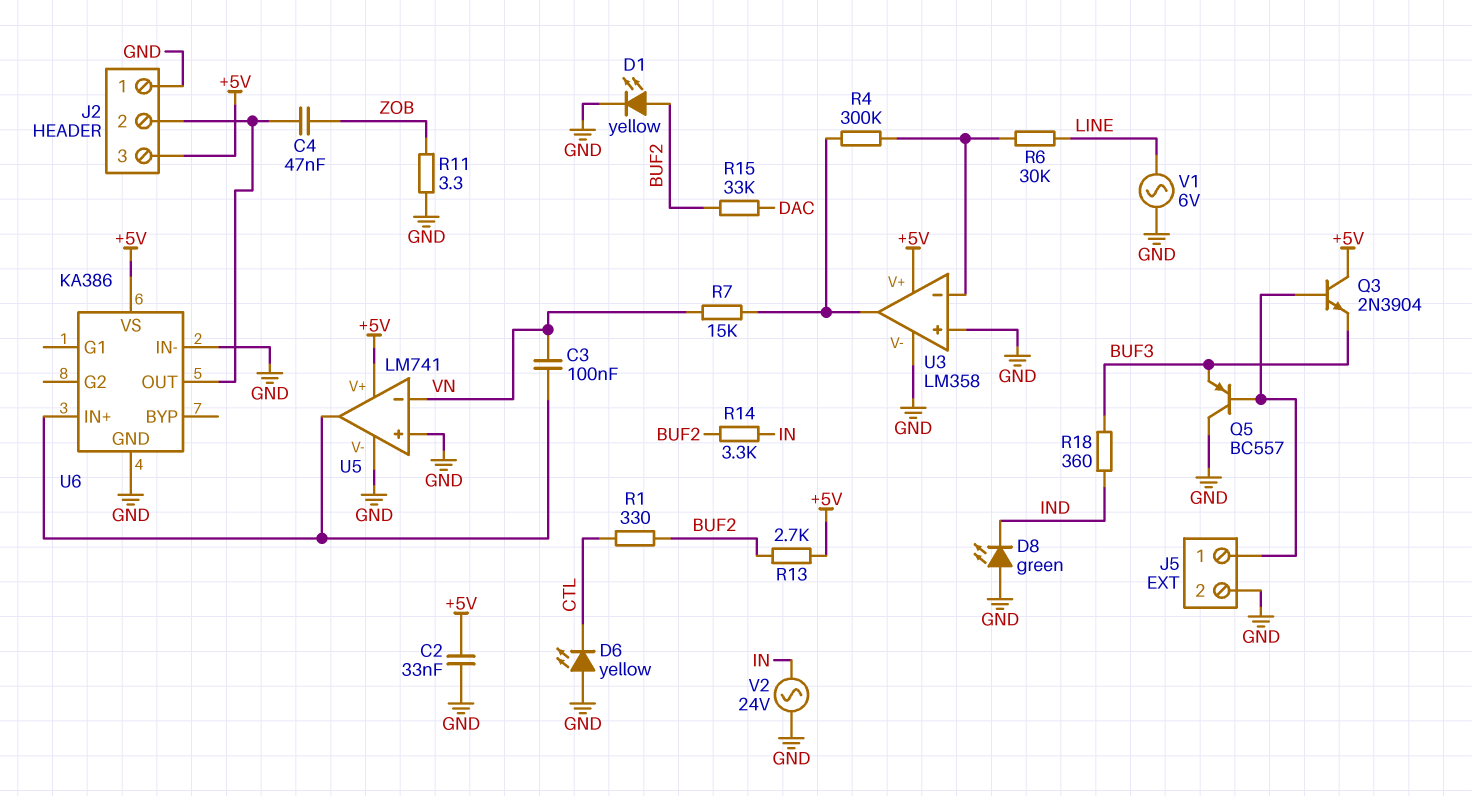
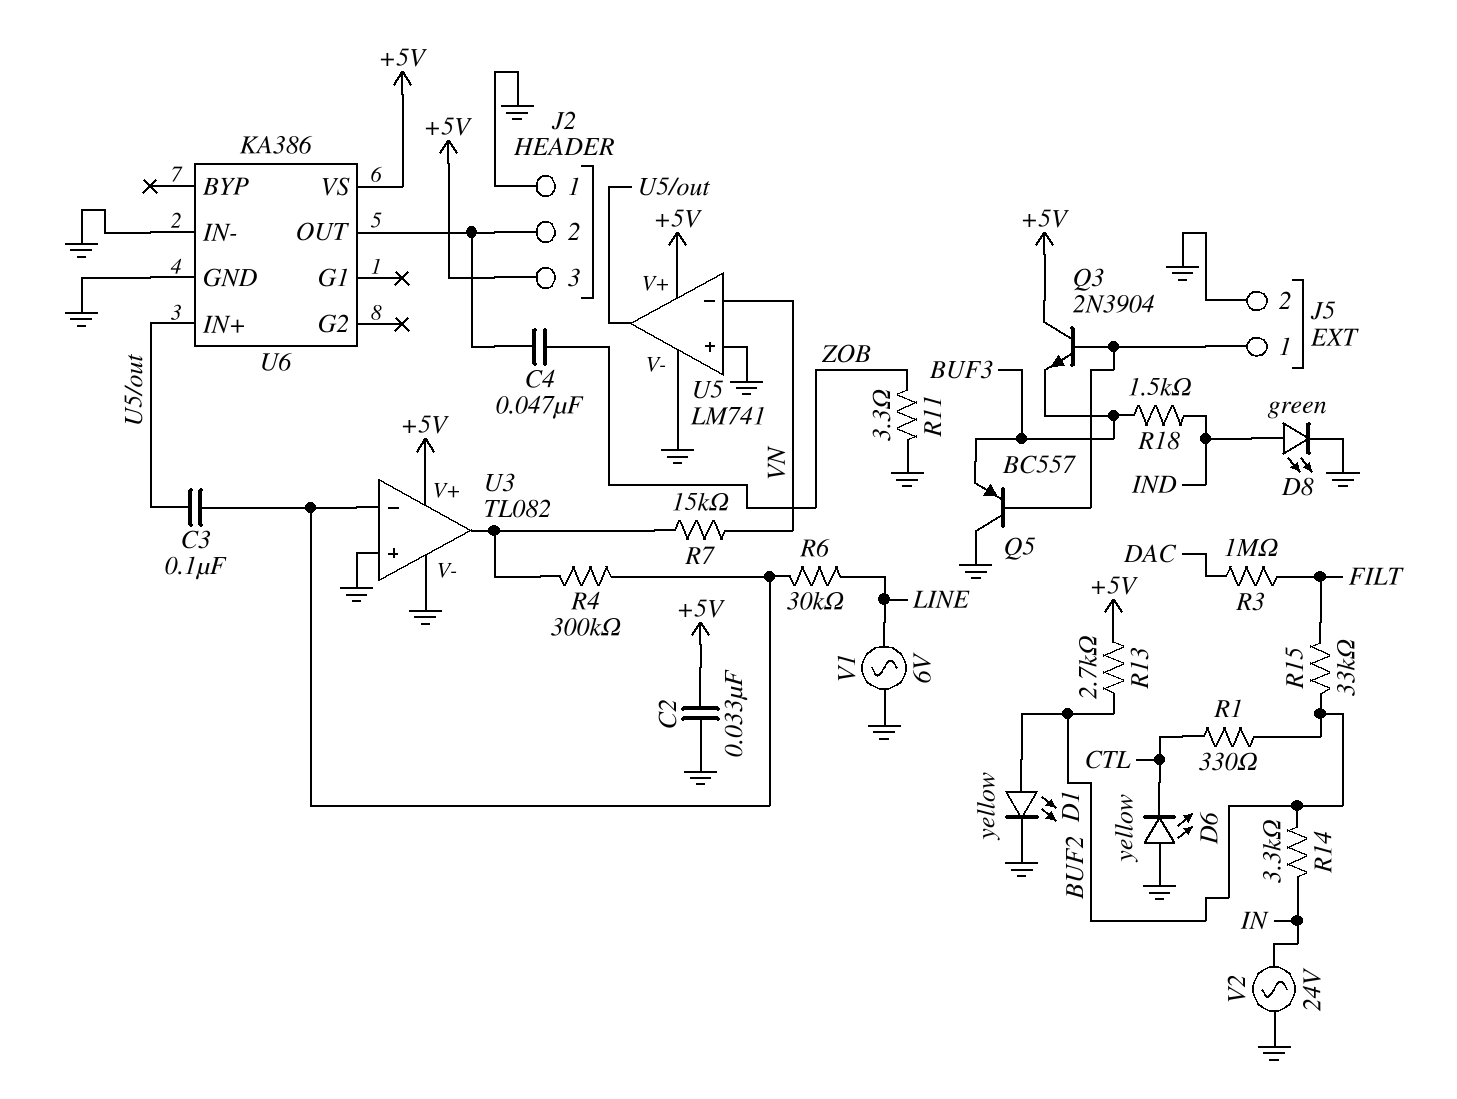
C3: 100nF (U5/out, VN) -> 100nF (U3/in-, U5/out)
D8: LED green (A GND, K IND) -> LED green (A IND, K GND)
R3: none -> 1M (DAC, FILT)
R15: 33k (BUF2, DAC) -> 33k (BUF2, FILT)
R18: 360 (BUF3, IND) -> 1.5k (BUF3, IND)
U3: LM358 -> TL082

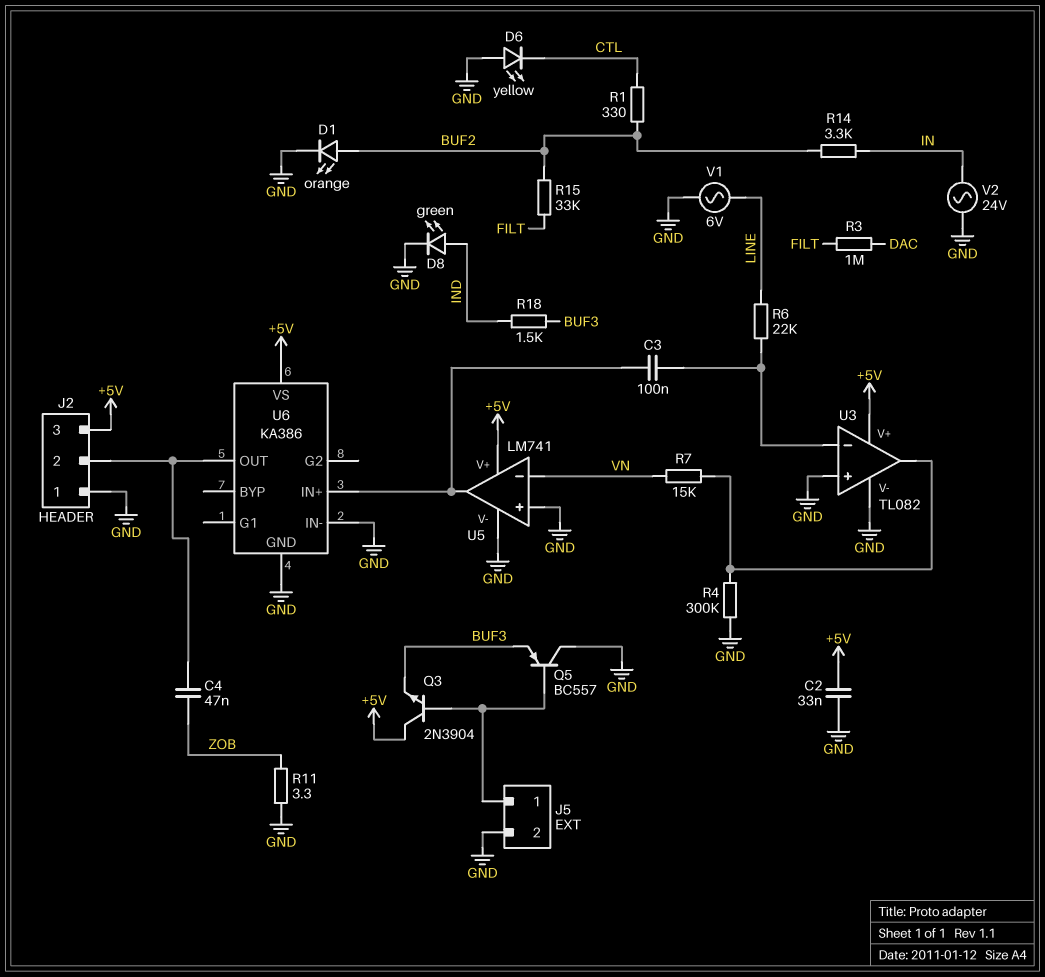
D1: LED yellow (A BUF2, K GND) -> LED orange (A BUF2, K GND)
R4: 300k (U3/in-, U3/out) -> 300k (GND, U3/out)
R6: 30k (LINE, U3/in-) -> 22k (LINE, U3/in-)
R13: 2.7k (+5V, BUF2) -> none

